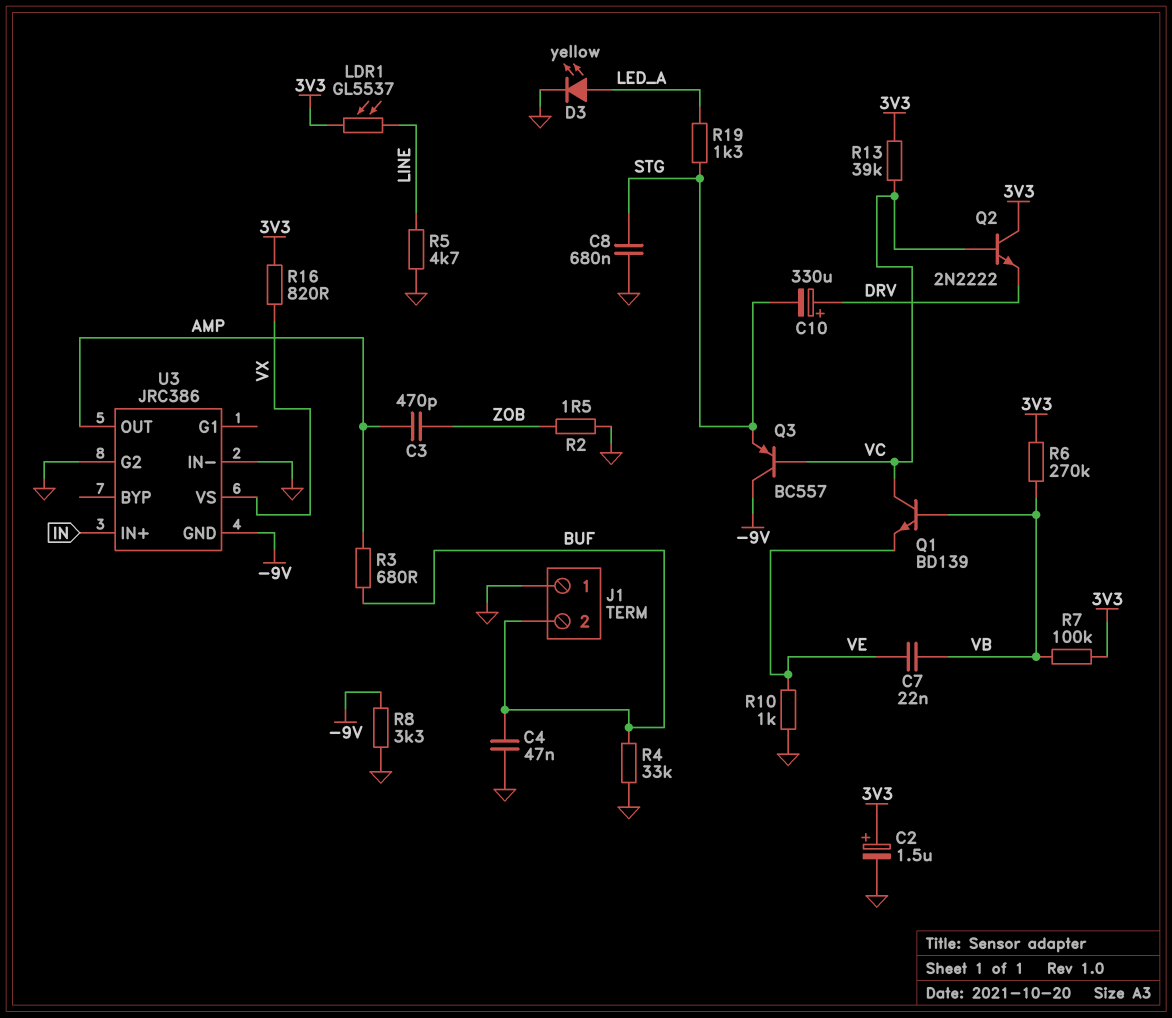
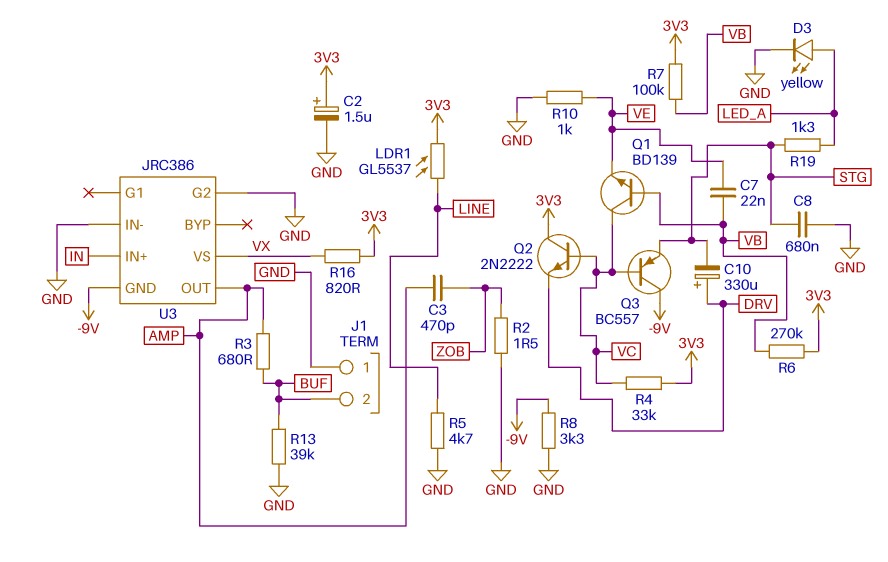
C4: 47nF (BUF, GND) -> none
R4: 33k (BUF, GND) -> 33k (3V3, VC)
R13: 39k (3V3, VC) -> 39k (BUF, GND)

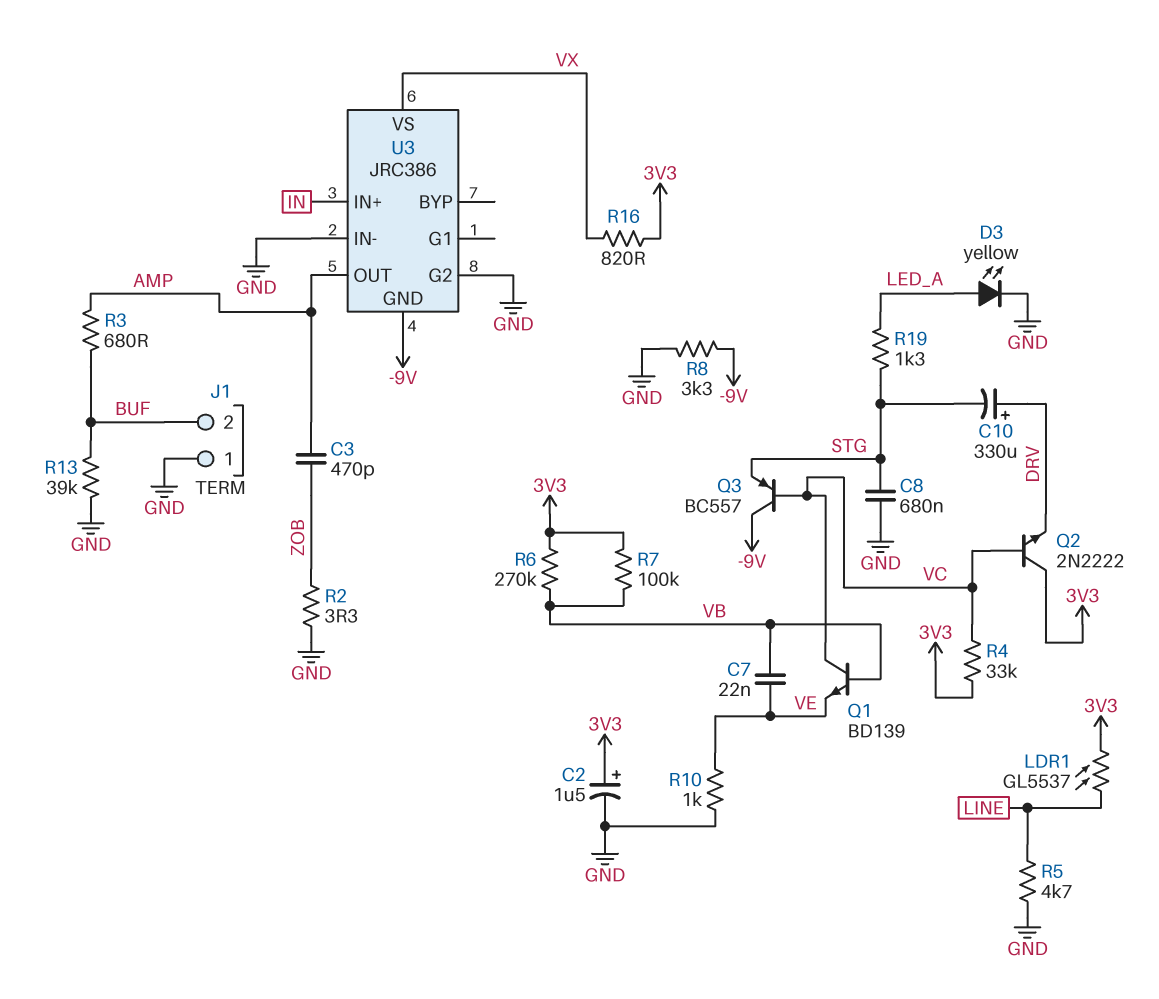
R2: 1.5 (GND, ZOB) -> 3.3 (GND, ZOB)

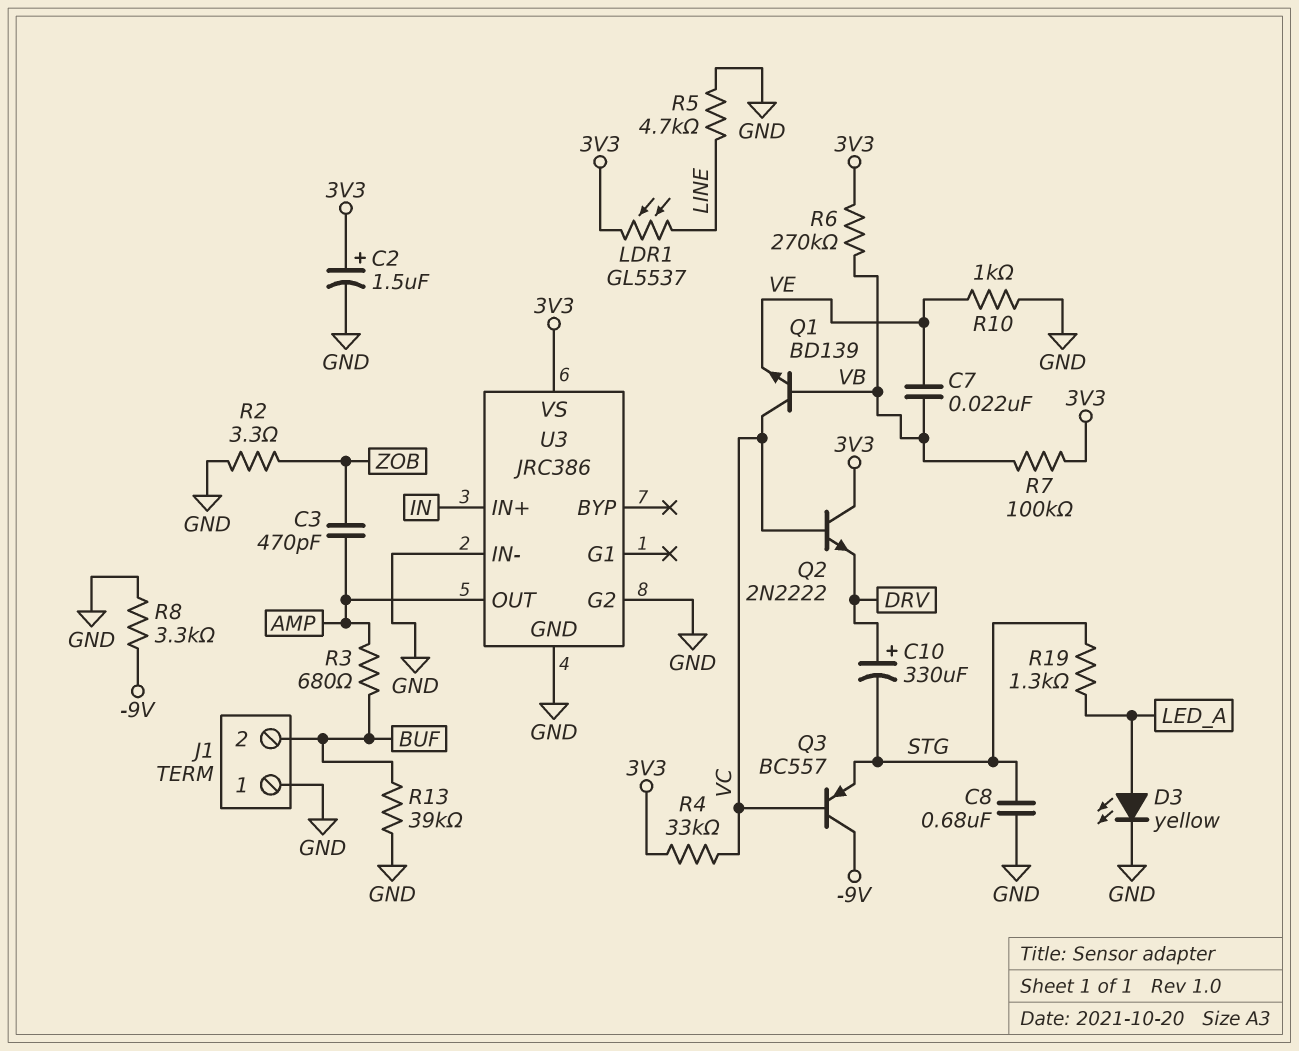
R16: 820 (3V3, VX) -> none
U3 pin GND: -9V -> GND
U3 pin VS: VX -> 3V3

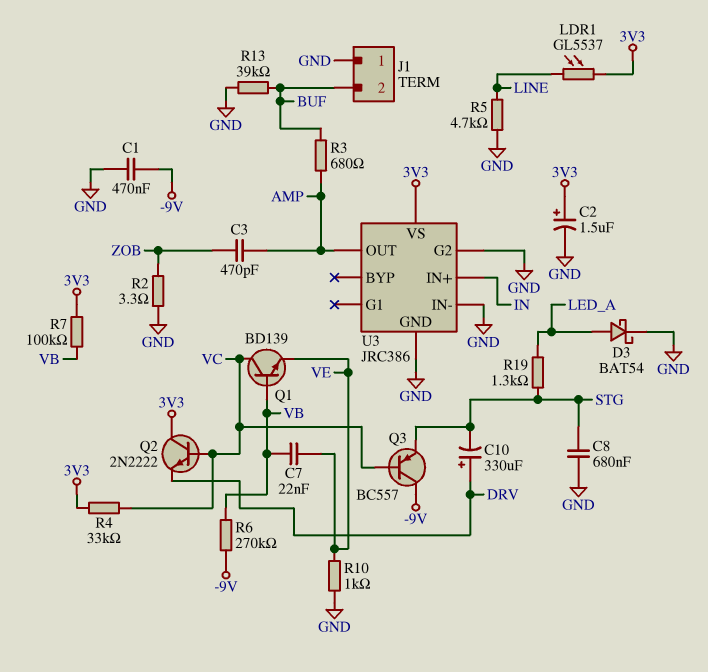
C1: none -> 470nF (-9V, GND)
D3: LED yellow (A LED_A, K GND) -> schottky BAT54 (A LED_A, K GND)
R6: 270k (3V3, VB) -> 270k (-9V, VB)
R8: 3.3k (-9V, GND) -> none

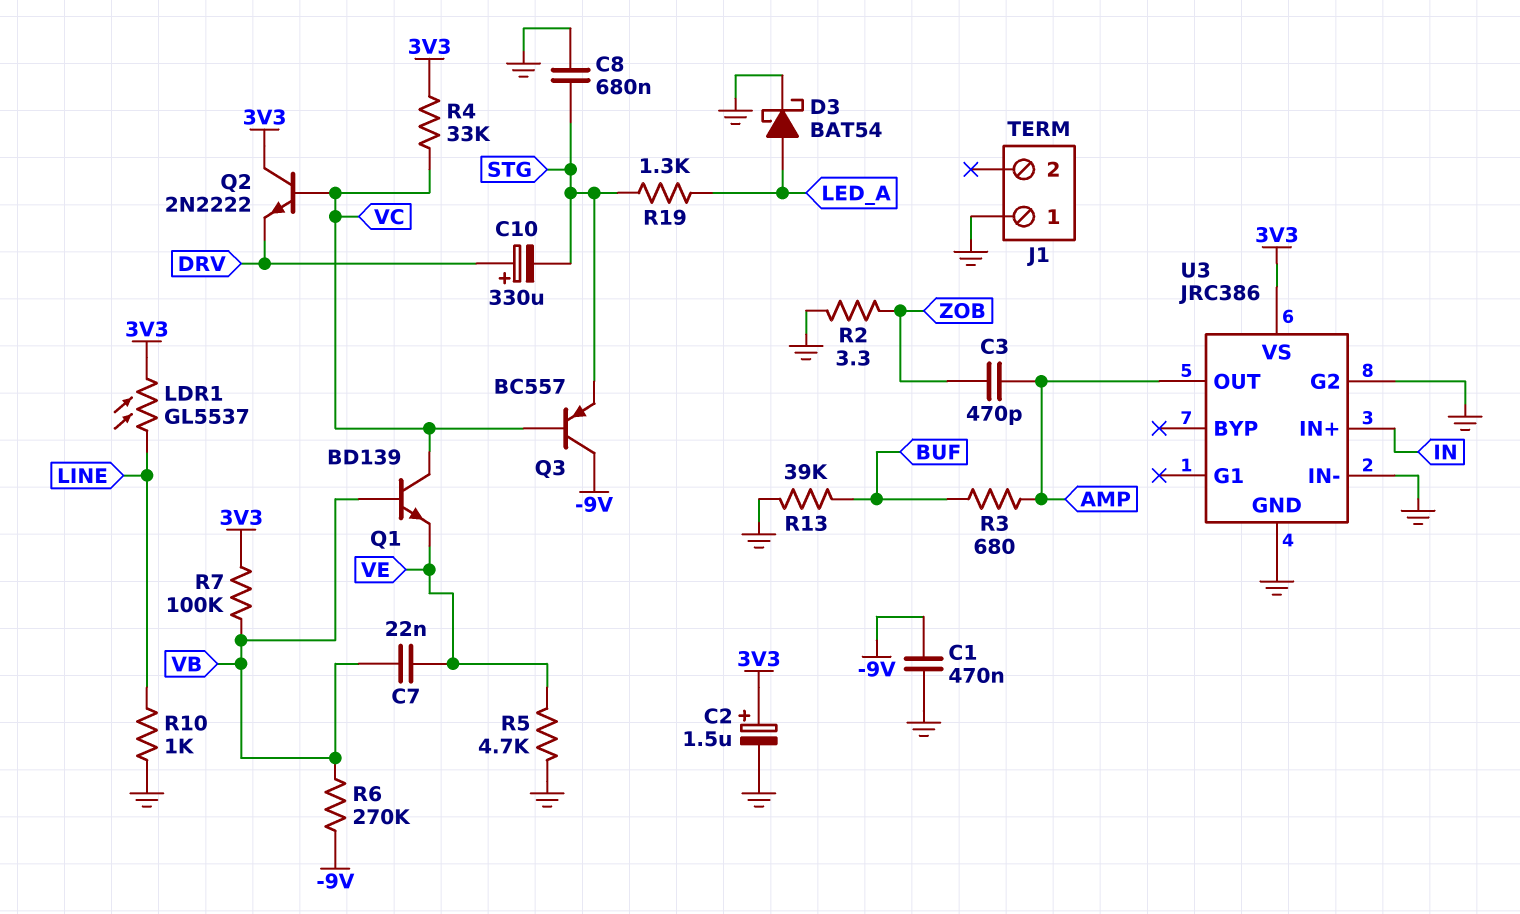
J1 pin 2: BUF -> none
R5: 4.7k (GND, LINE) -> 4.7k (GND, VE)
R10: 1k (GND, VE) -> 1k (GND, LINE)

